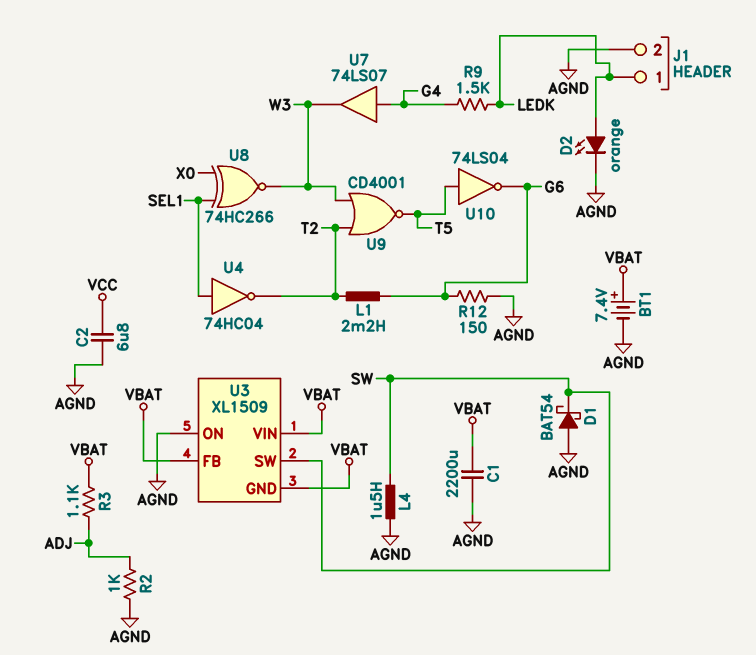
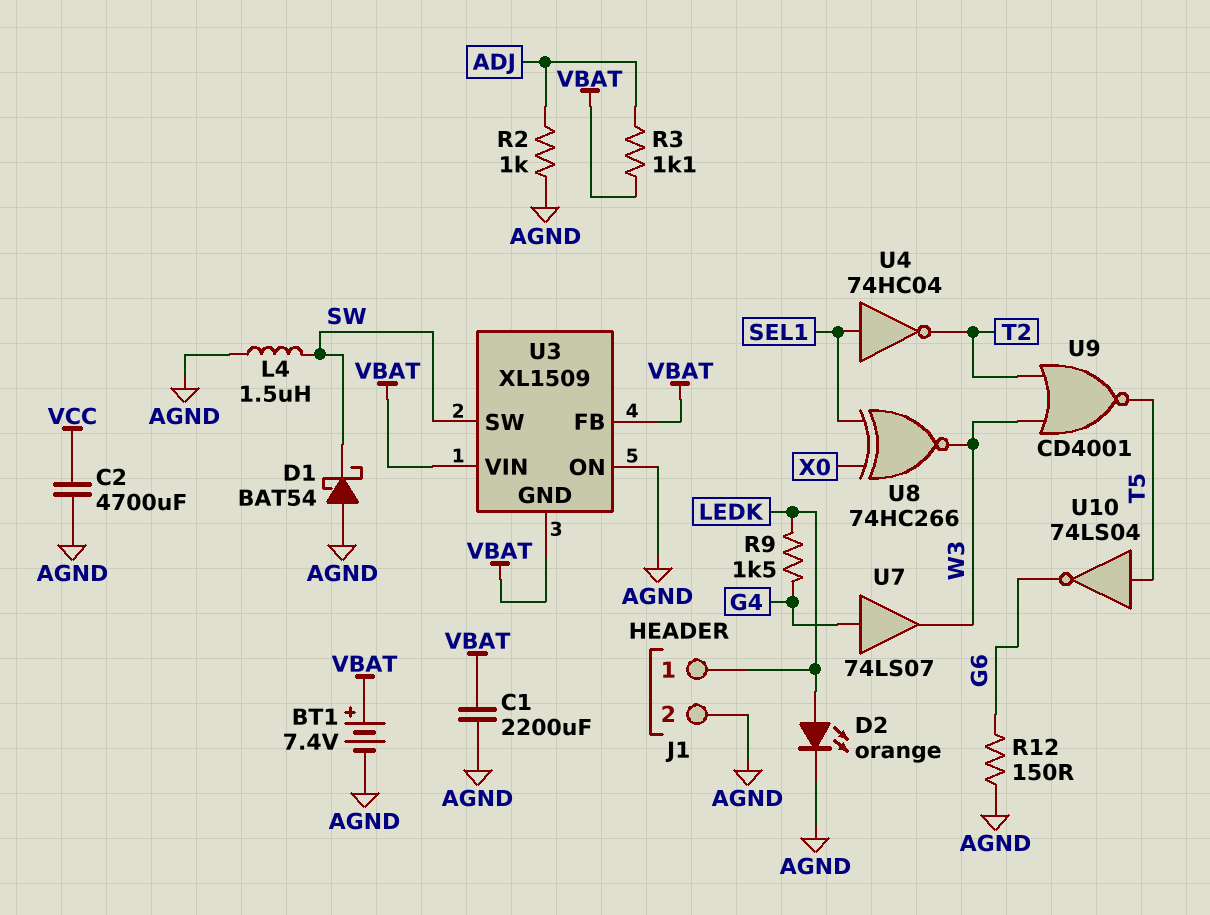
C2: 6.8uF (AGND, VCC) -> 4700uF (AGND, VCC)
L1: 2.2mH (G6, T2) -> none

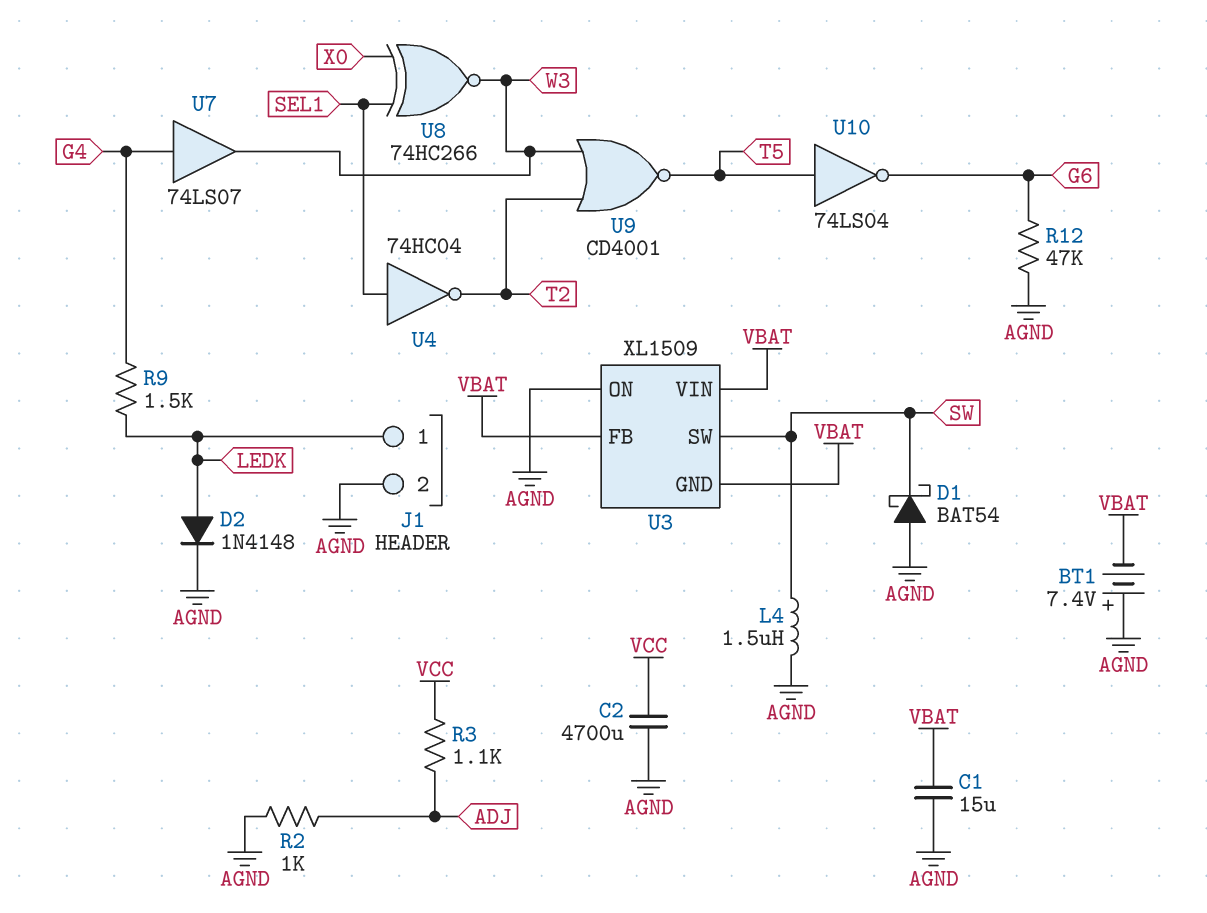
BT1: 7.4V (plus VBAT, minus AGND) -> 7.4V (plus AGND, minus VBAT)
C1: 2200uF (AGND, VBAT) -> 15uF (AGND, VBAT)
D2: LED orange (A LEDK, K AGND) -> diode 1N4148 (A LEDK, K AGND)
R3: 1.1k (ADJ, VBAT) -> 1.1k (ADJ, VCC)
R12: 150 (AGND, G6) -> 47k (AGND, G6)

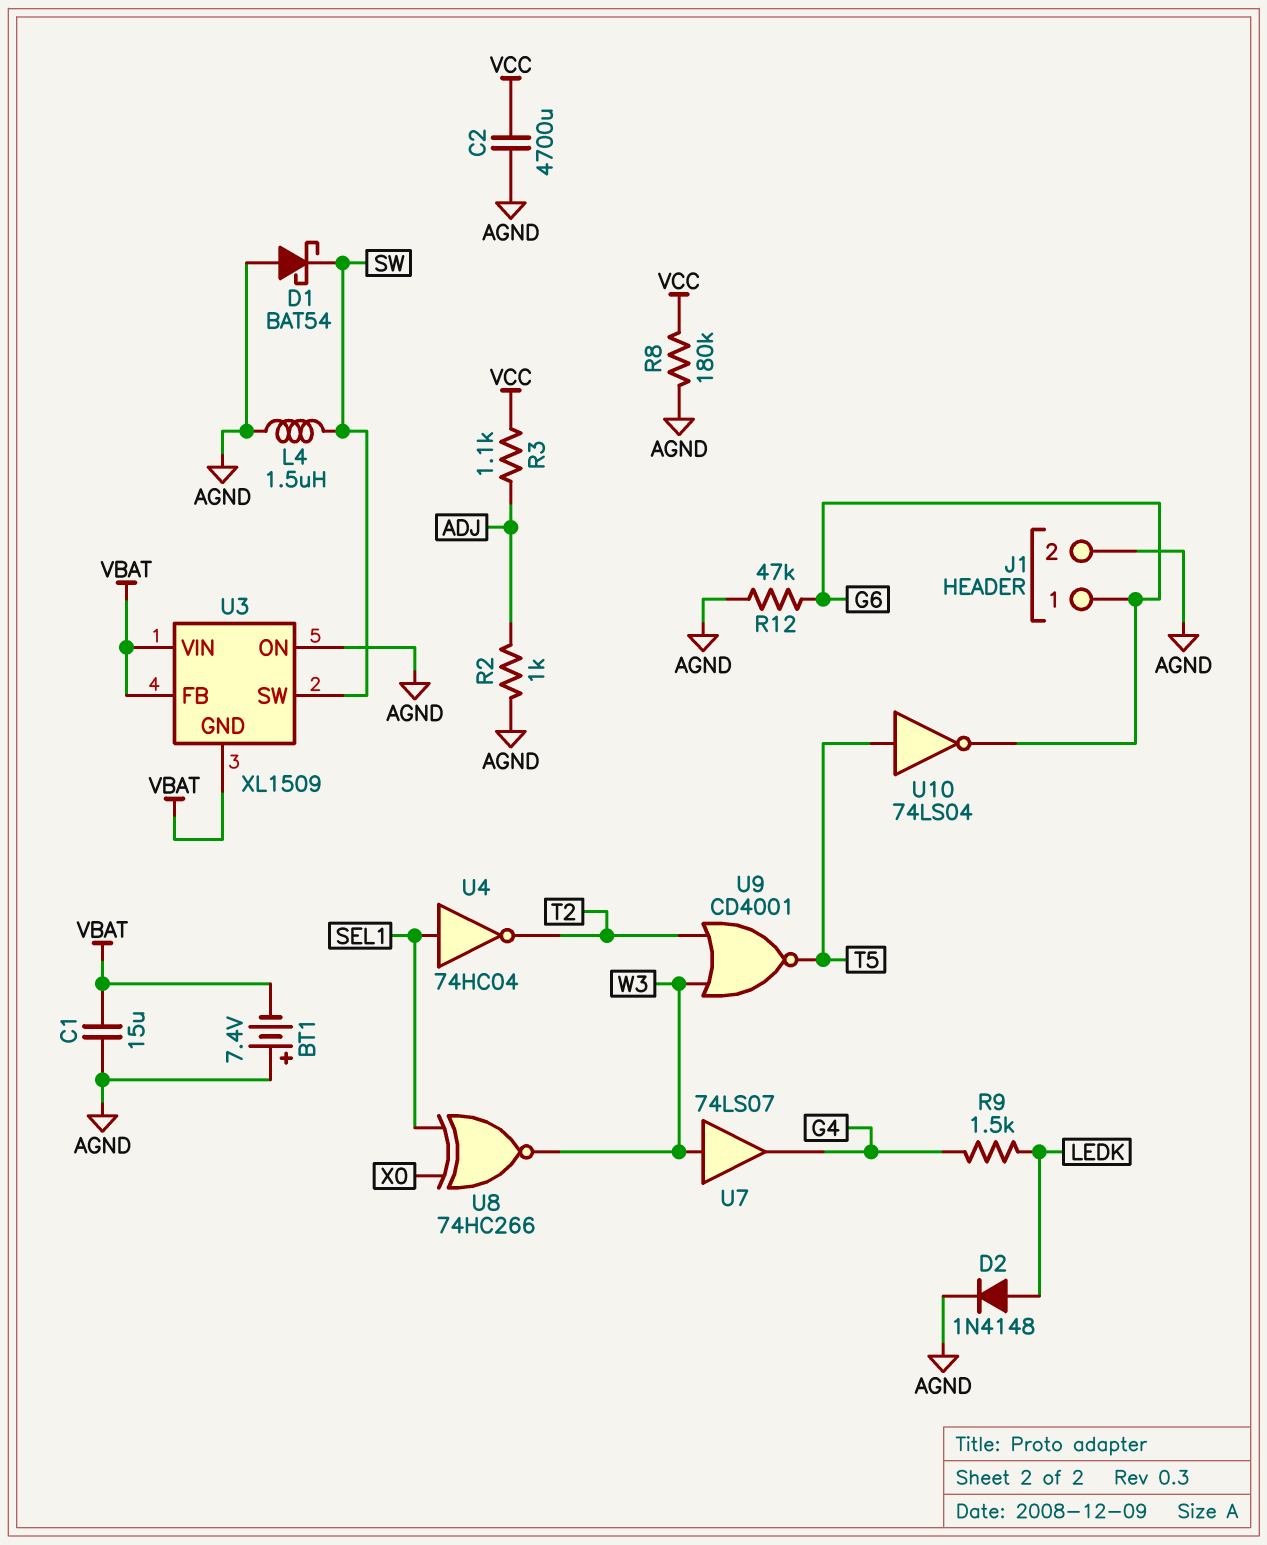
J1 pin 1: LEDK -> G6
R8: none -> 180k (AGND, VCC)
U7: buffer 74LS07 (in G4, out W3) -> buffer 74LS07 (in W3, out G4)

